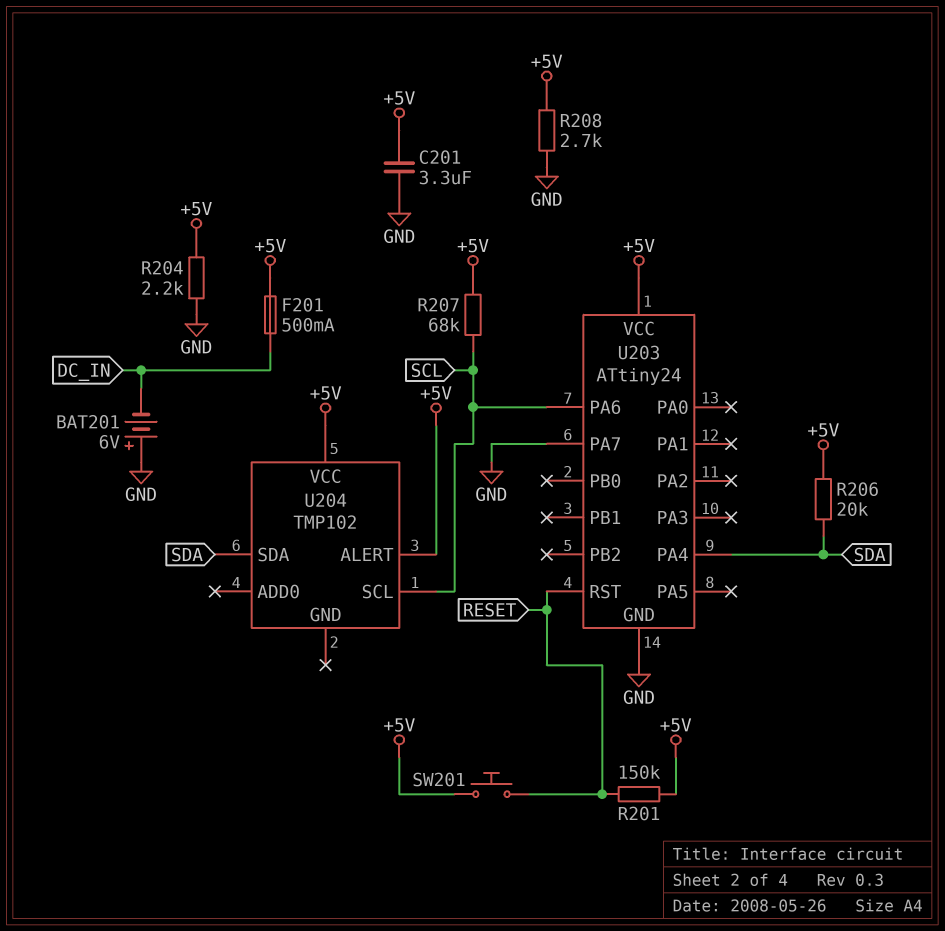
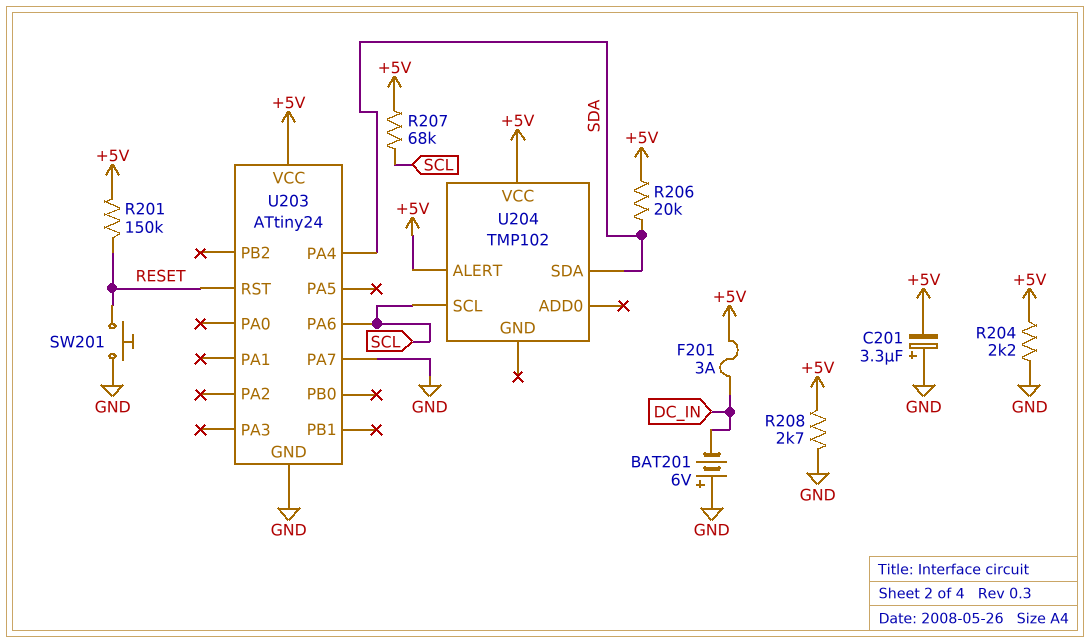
C201: 3.3uF (+5V, GND) -> 3.3uF (plus GND, minus +5V)
F201: 500mA (+5V, DC_IN) -> 3A (+5V, DC_IN)
SW201: button (+5V, RESET) -> button (GND, RESET)

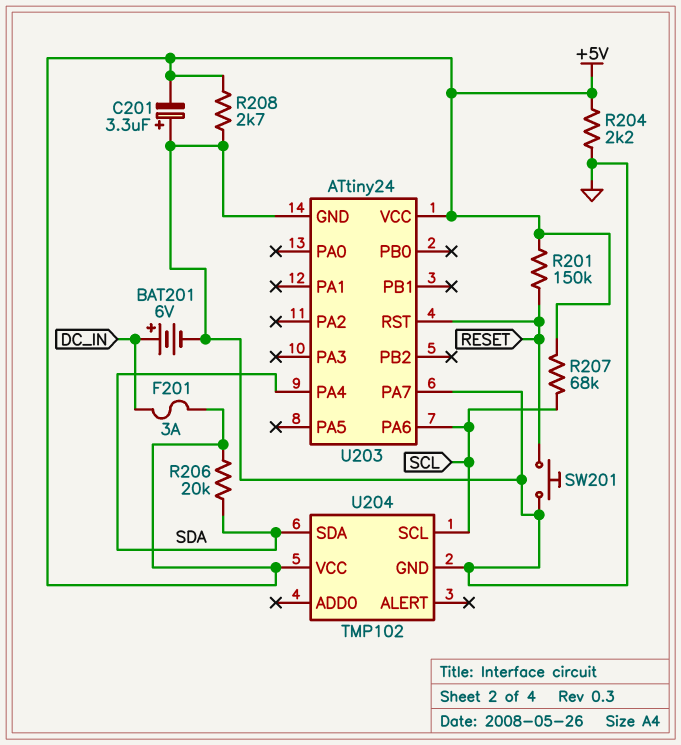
BAT201: 6V (plus GND, minus DC_IN) -> 6V (plus DC_IN, minus GND)
U204 pin ALERT: +5V -> none
U204 pin GND: none -> GND

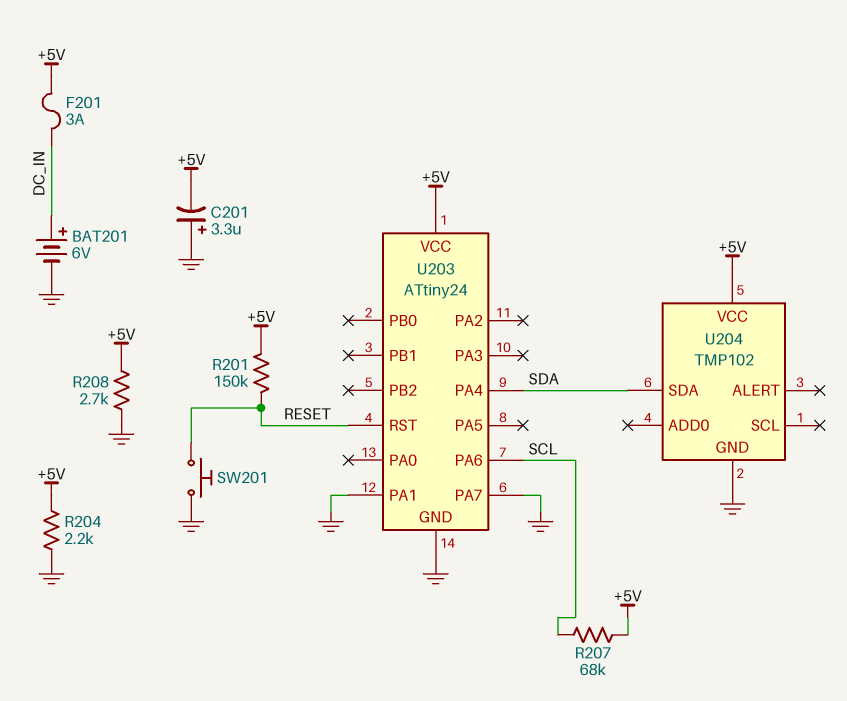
R206: 20k (+5V, SDA) -> none
U203 pin PA1: none -> GND
U204 pin SCL: SCL -> none

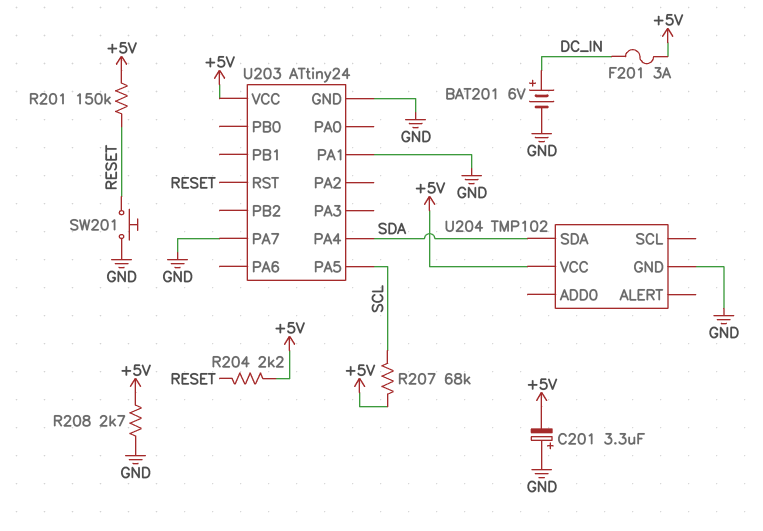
R204: 2.2k (+5V, GND) -> 2.2k (+5V, RESET)
U203 pin PA5: none -> SCL
U203 pin PA6: SCL -> none

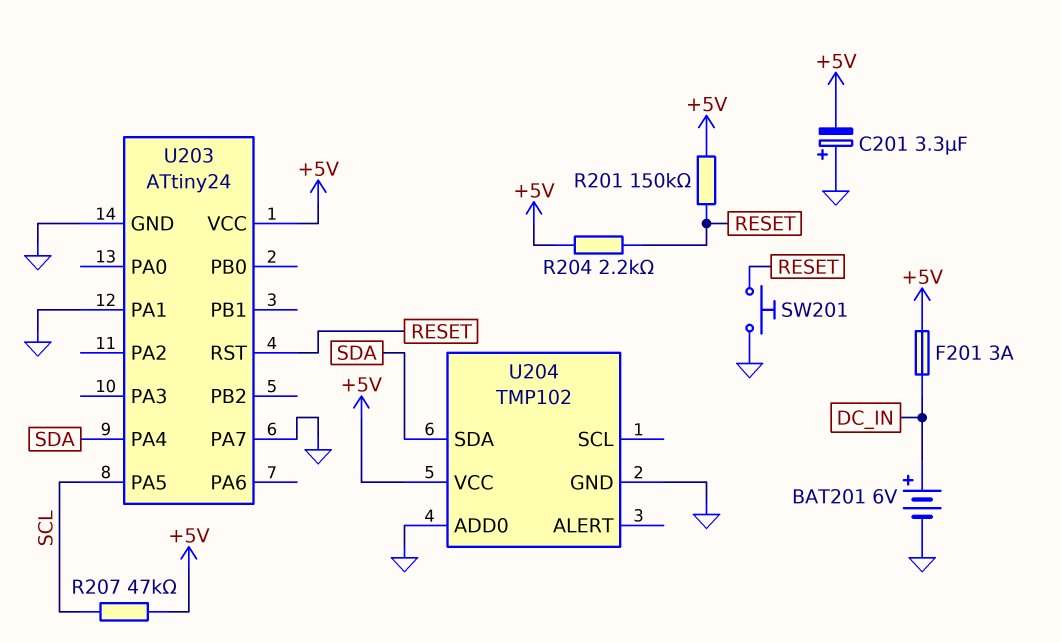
R207: 68k (+5V, SCL) -> 47k (+5V, SCL)
R208: 2.7k (+5V, GND) -> none
U204 pin ADD0: none -> GND

